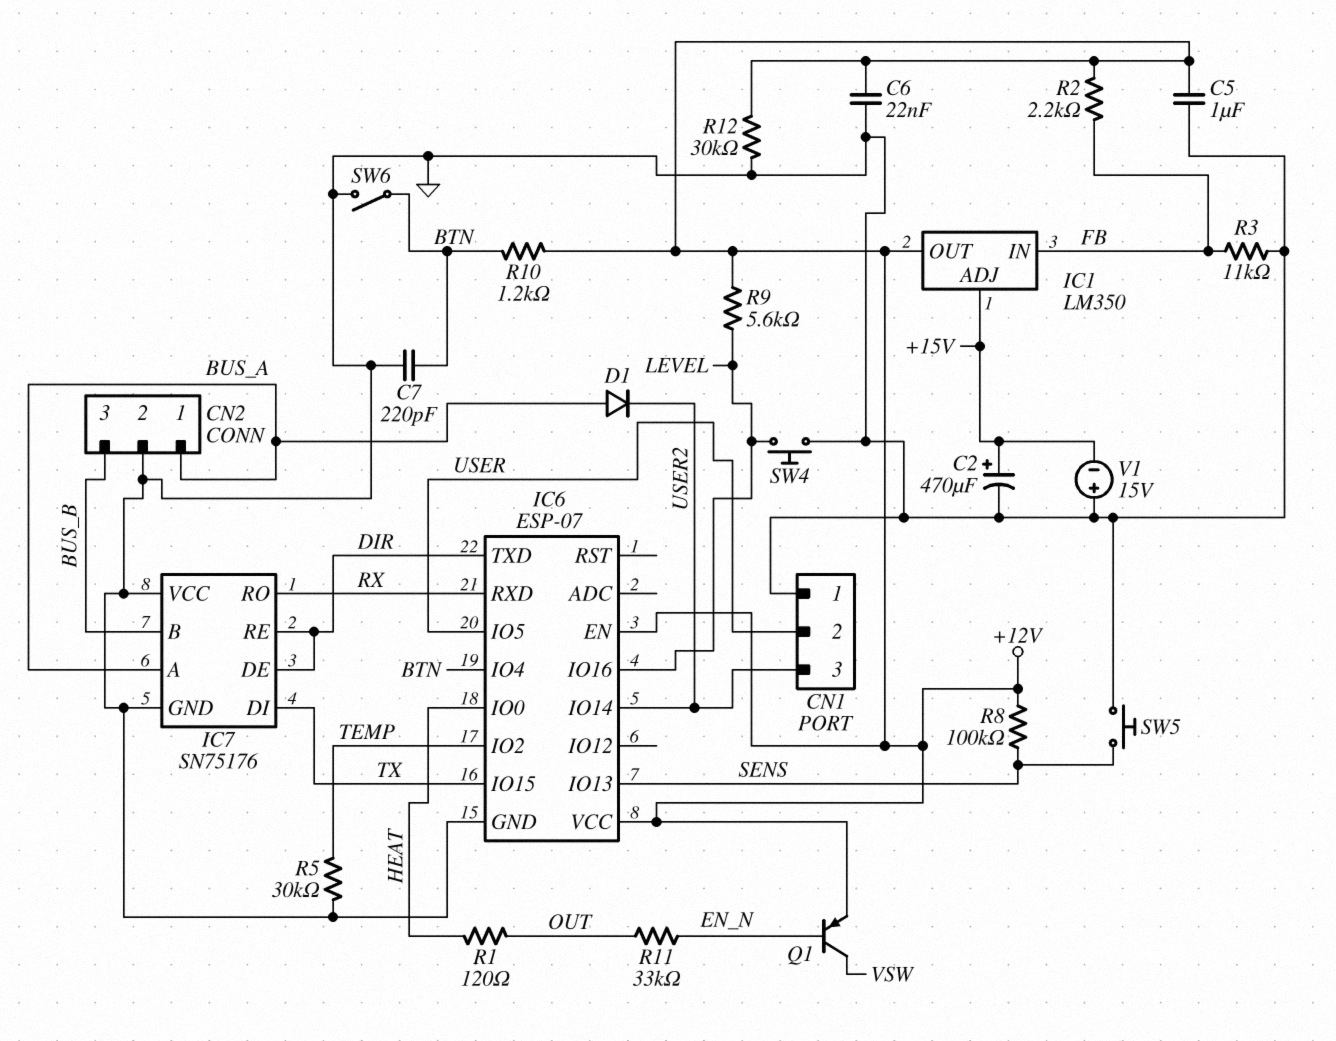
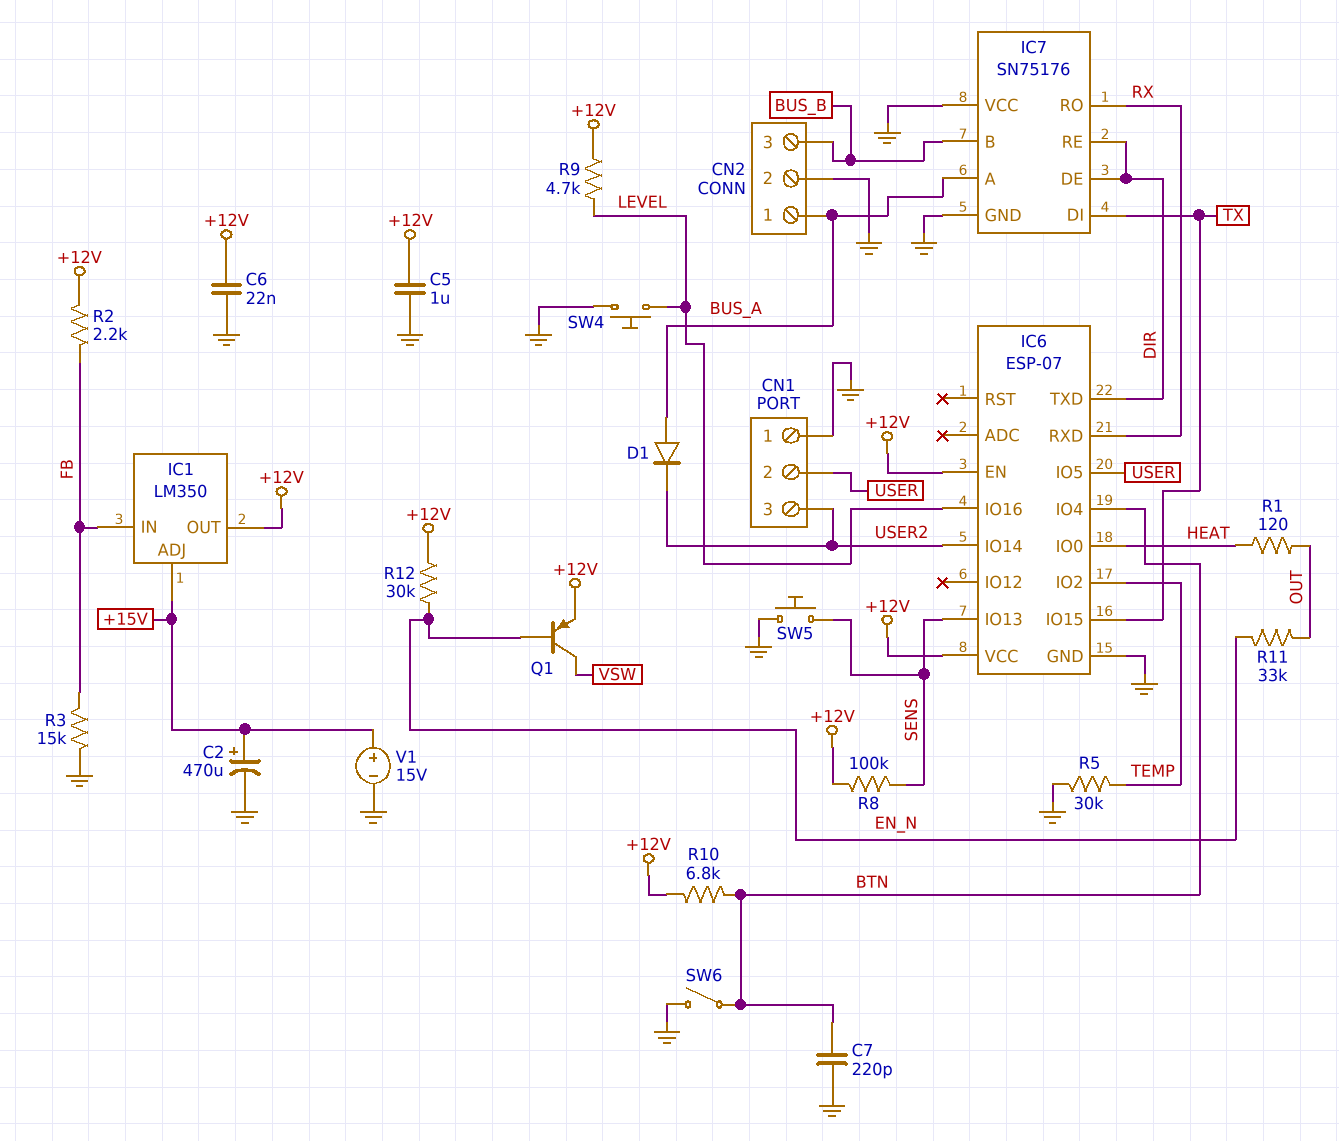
R3: 11k (FB, GND) -> 15k (FB, GND)
R9: 5.6k (+12V, LEVEL) -> 4.7k (+12V, LEVEL)
R10: 1.2k (+12V, BTN) -> 6.8k (+12V, BTN)
R12: 30k (+12V, GND) -> 30k (+12V, EN_N)
V1: 15V (plus GND, minus +15V) -> 15V (plus +15V, minus GND)

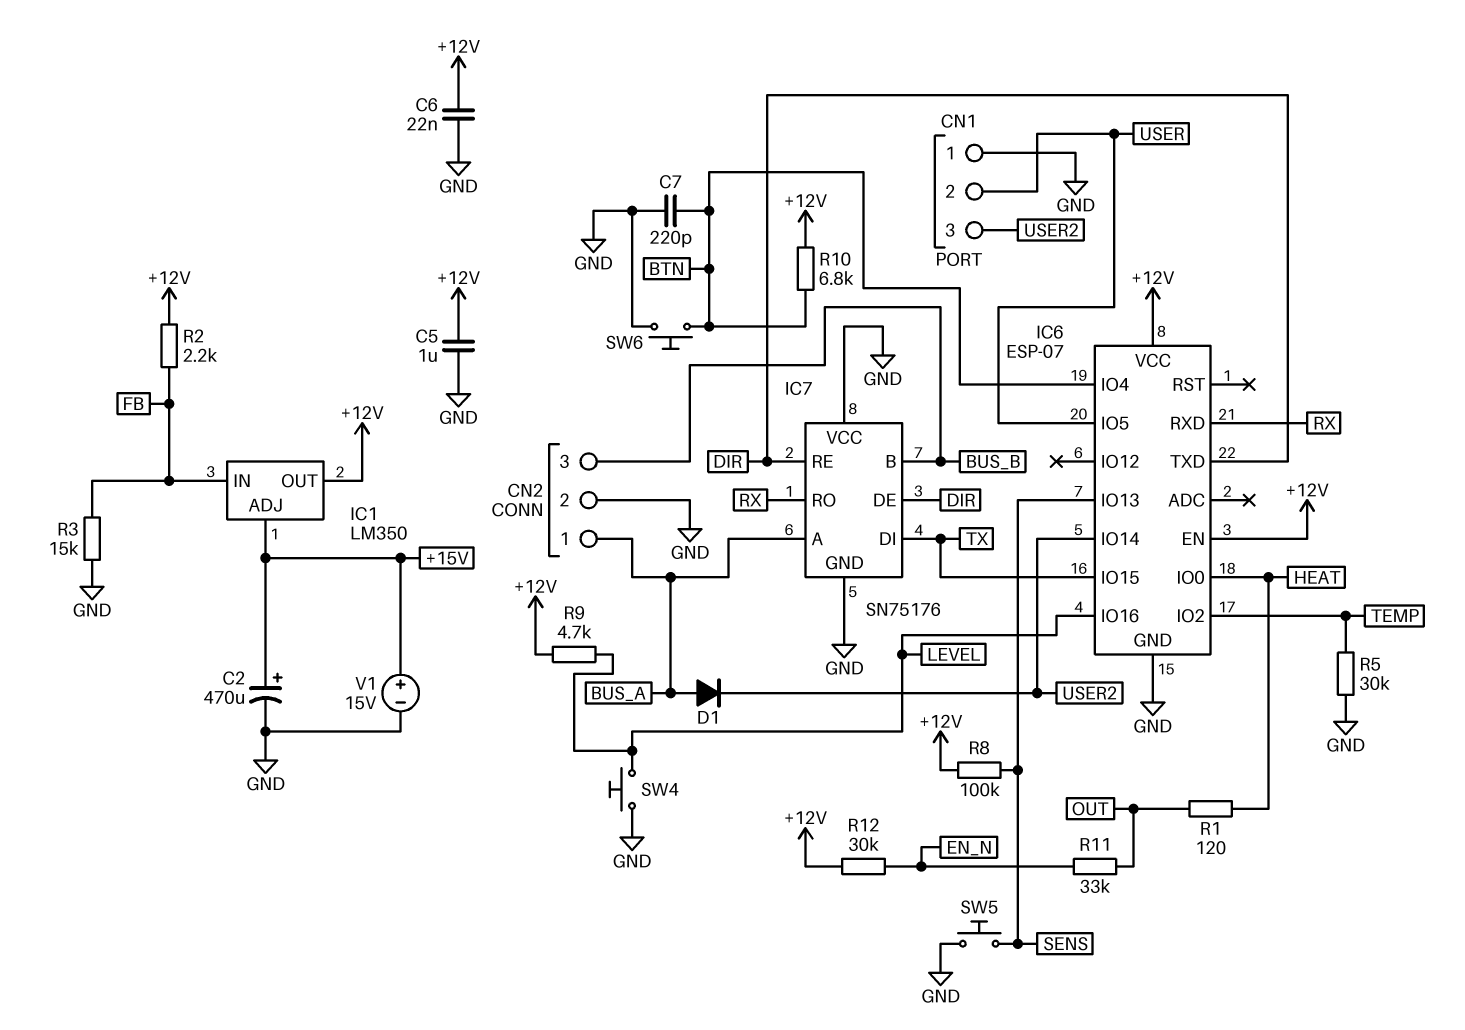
Q1: PNP (B EN_N, C VSW, E +12V) -> none
SW6: switch (BTN, GND) -> button (BTN, GND)

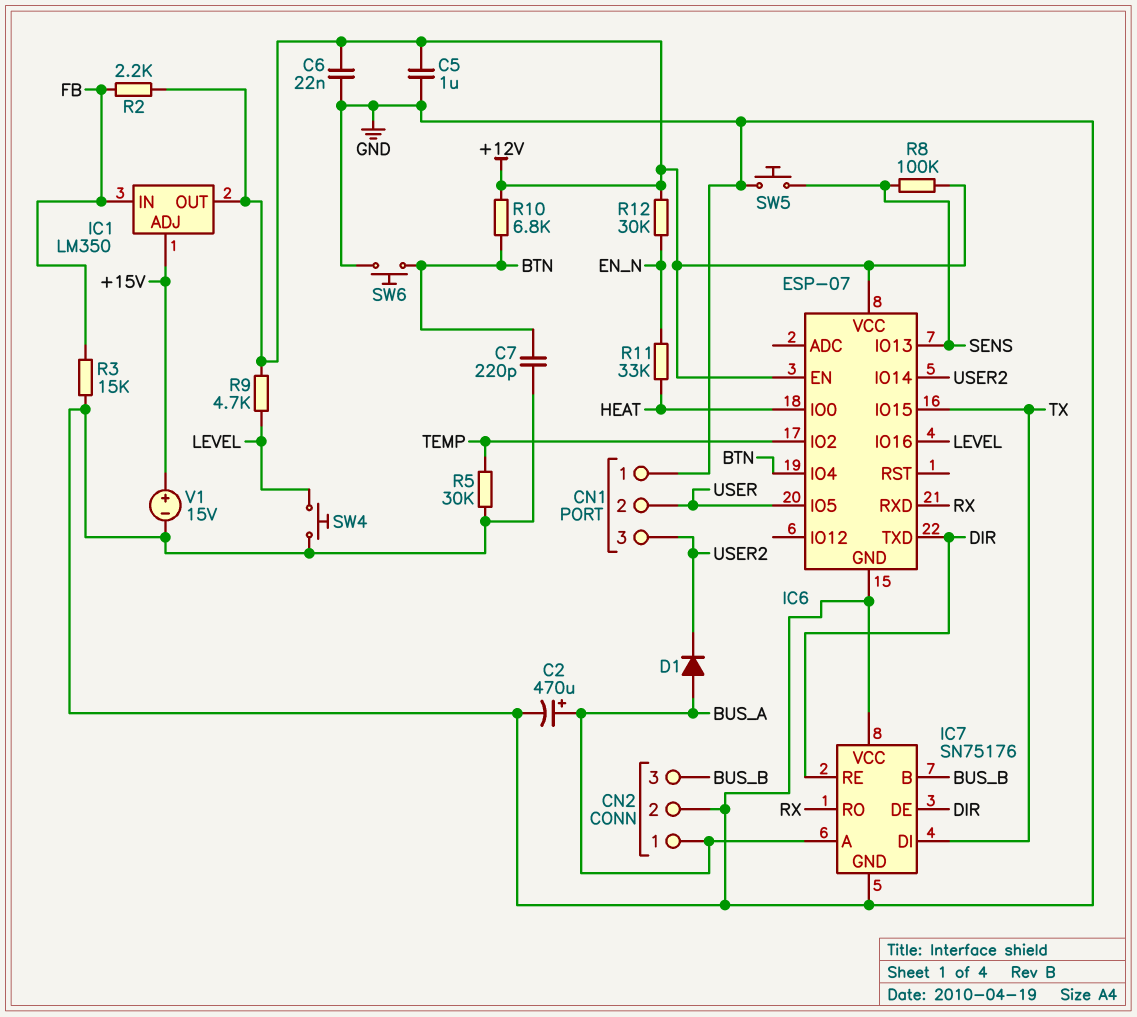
C2: 470uF (plus +15V, minus GND) -> 470uF (plus BUS_A, minus GND)
R1: 120 (HEAT, OUT) -> none
R11: 33k (EN_N, OUT) -> 33k (EN_N, HEAT)

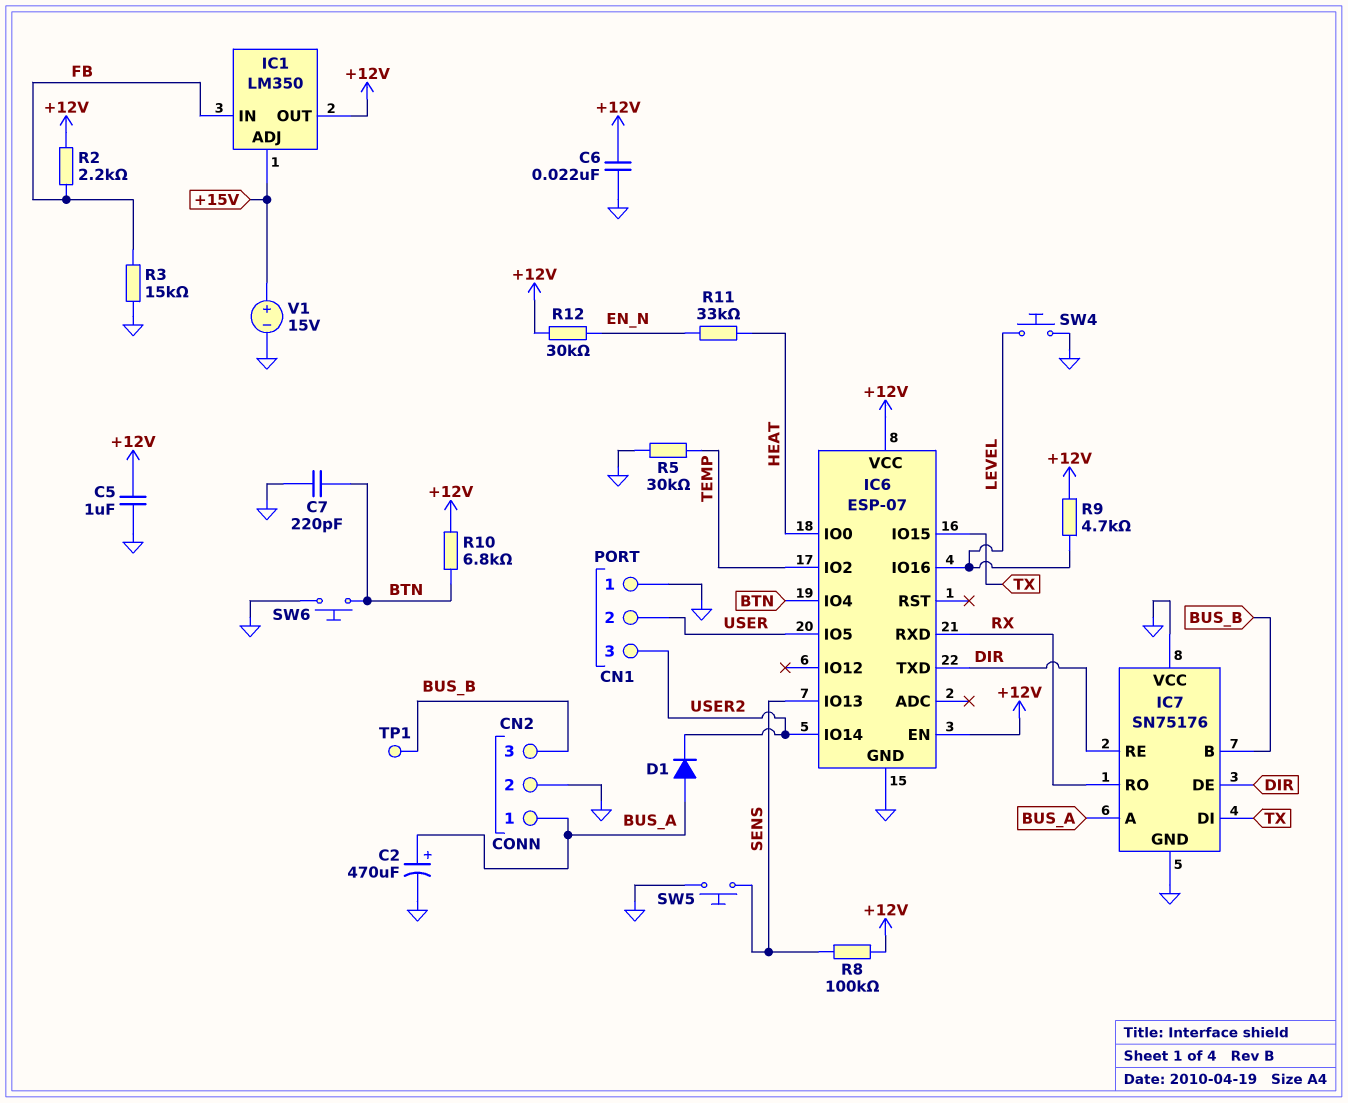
TP1: none -> test point (BUS_B)

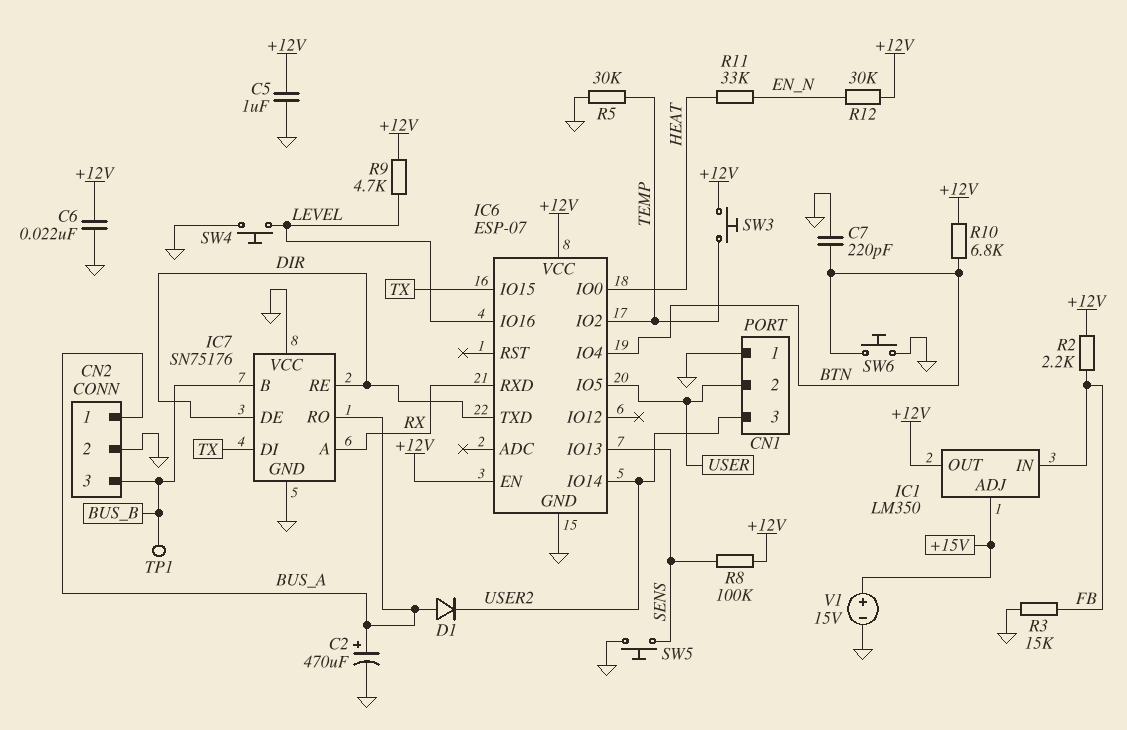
IC7 pin A: BUS_A -> RX
IC7 pin RO: RX -> BUS_A
SW3: none -> button (+12V, TEMP)

